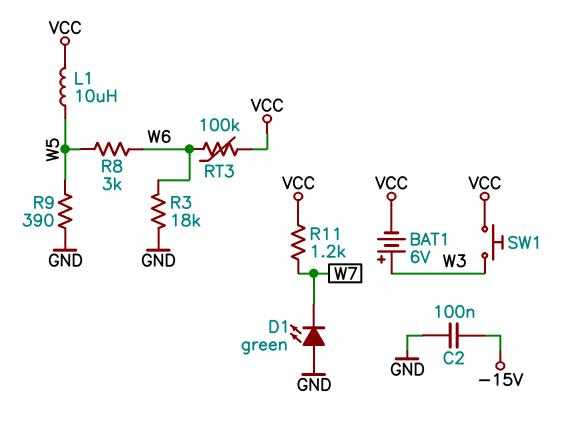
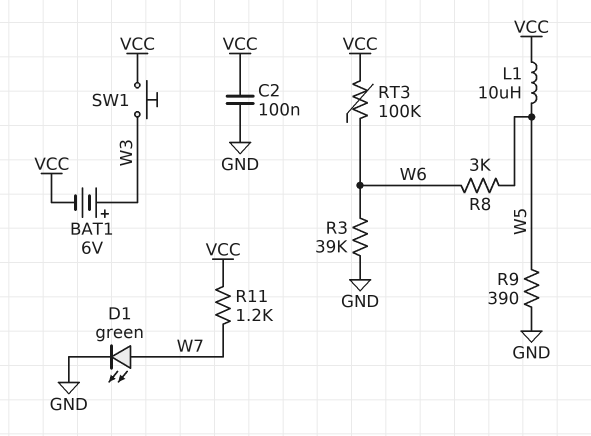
C2: 100nF (-15V, GND) -> 100nF (GND, VCC)
D1: LED green (A GND, K W7) -> LED green (A W7, K GND)
R3: 18k (GND, W6) -> 39k (GND, W6)

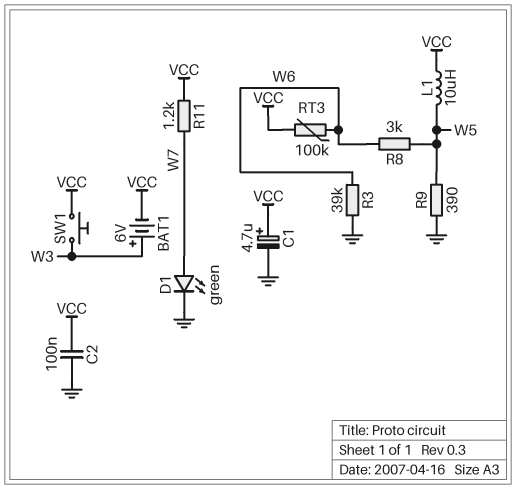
C1: none -> 4.7uF (plus VCC, minus GND)

